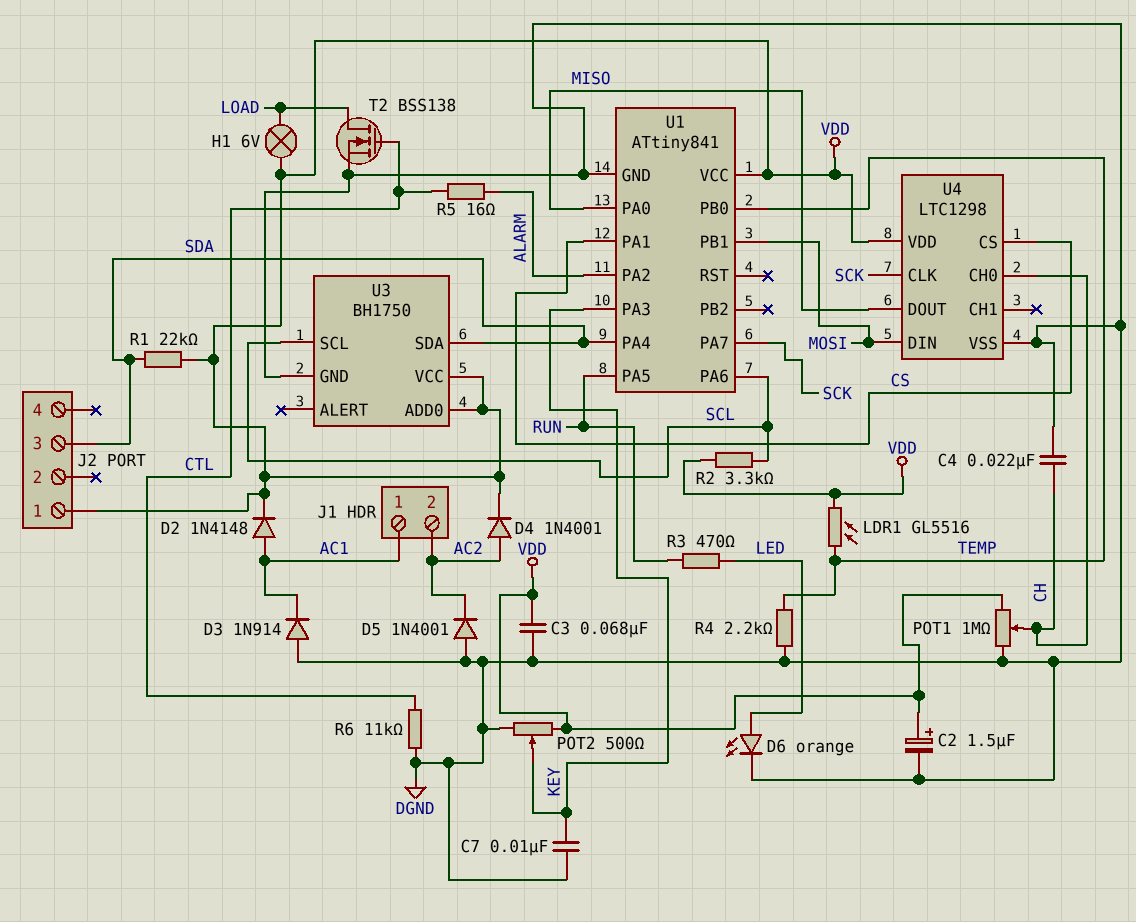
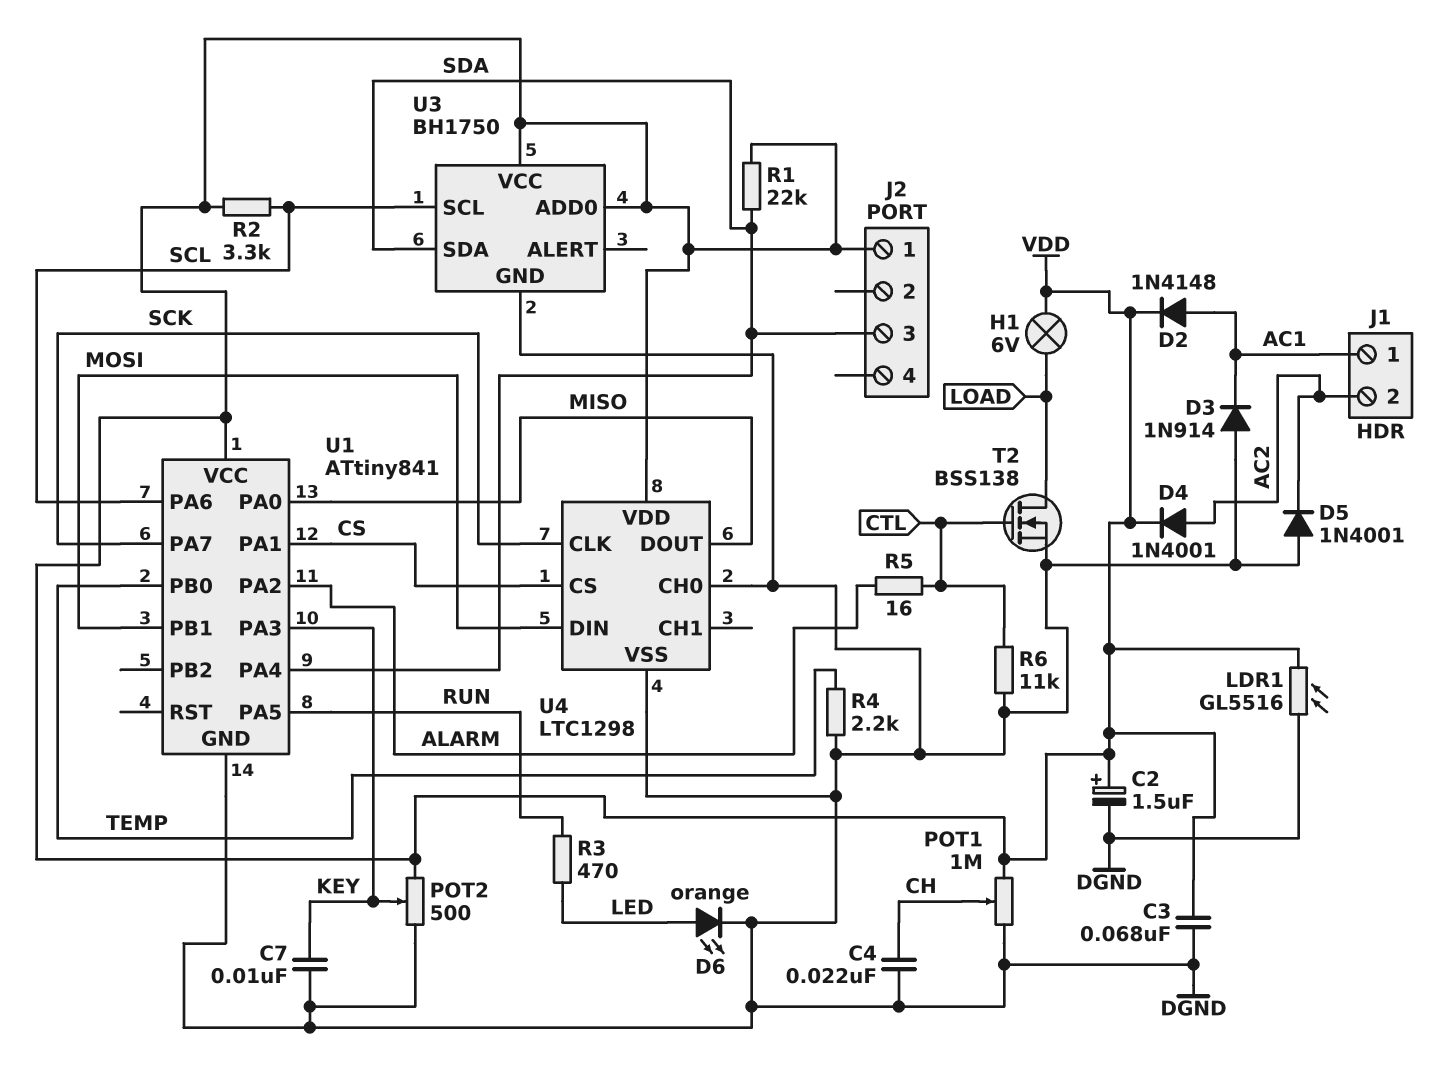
LDR1: GL5516 (TEMP, VDD) -> GL5516 (DGND, VDD)
U4 pin CH0: CH -> DGND

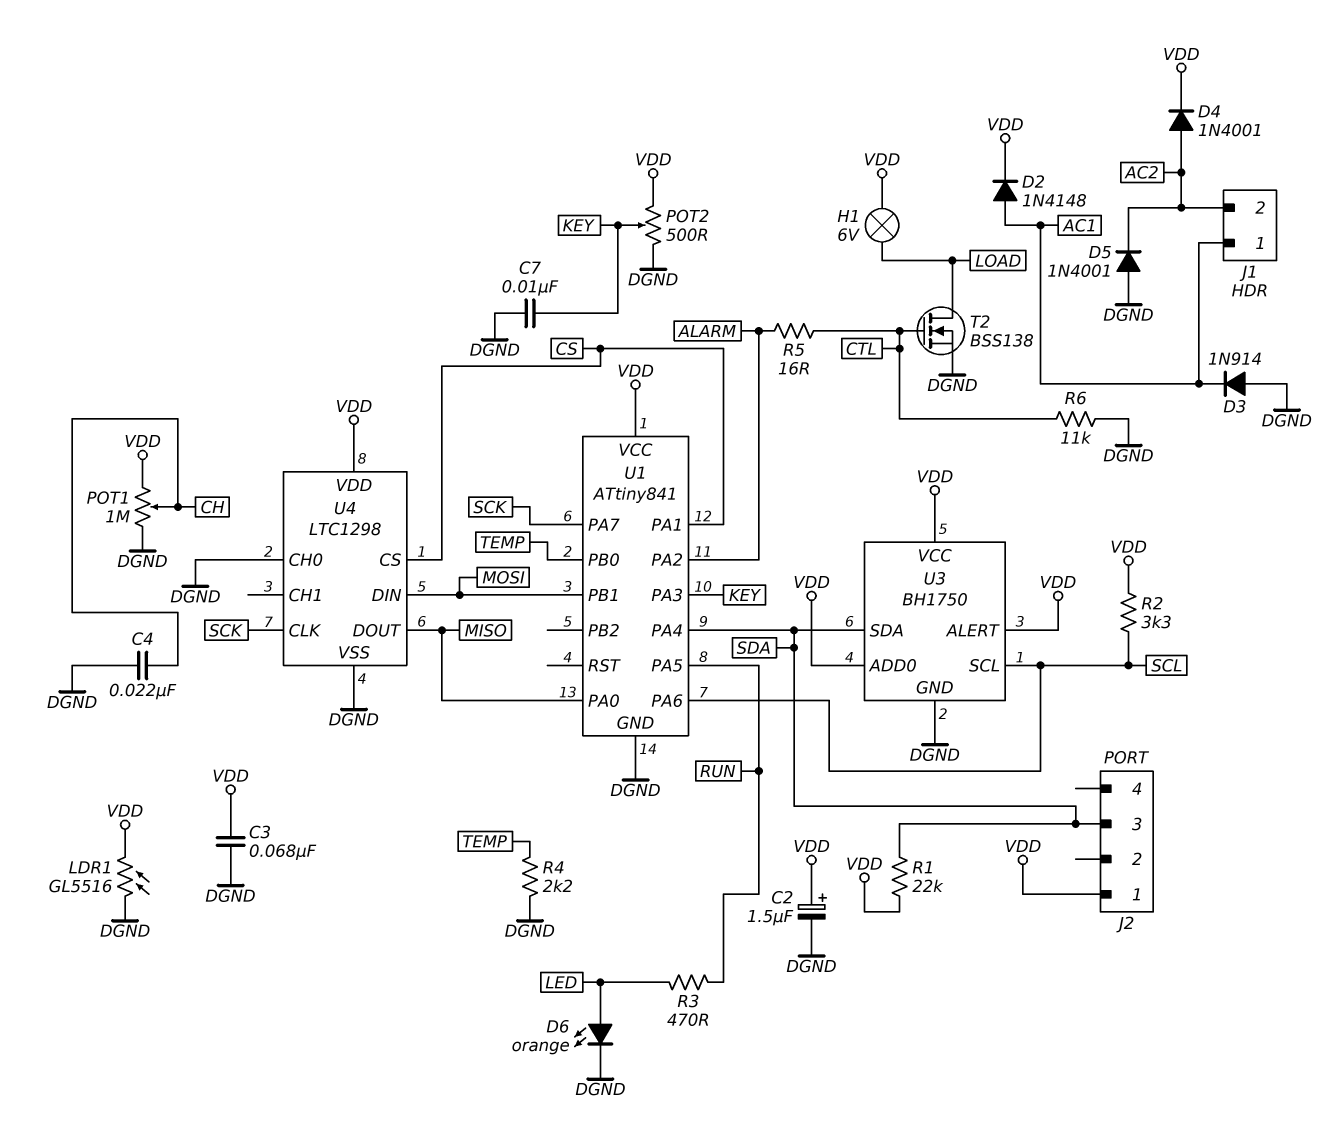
U3 pin ALERT: none -> VDD

